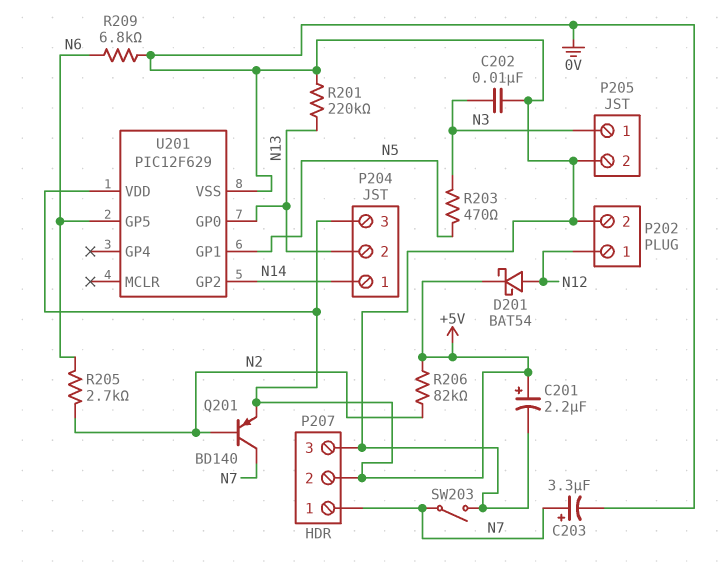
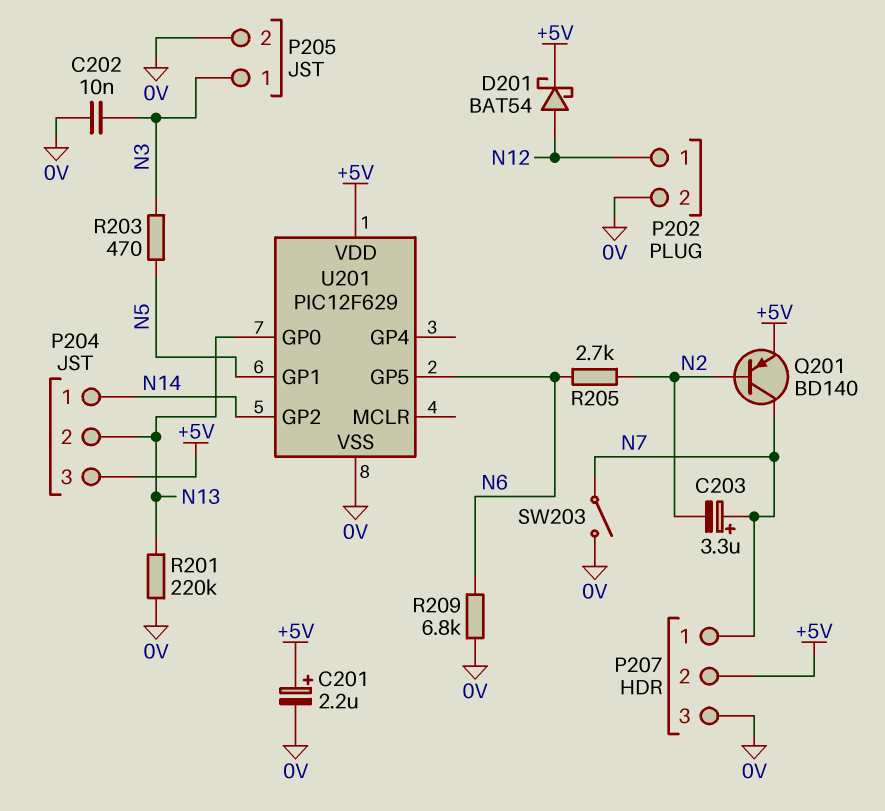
C203: 3.3uF (plus N7, minus 0V) -> 3.3uF (plus N7, minus N2)
R206: 82k (+5V, N2) -> none

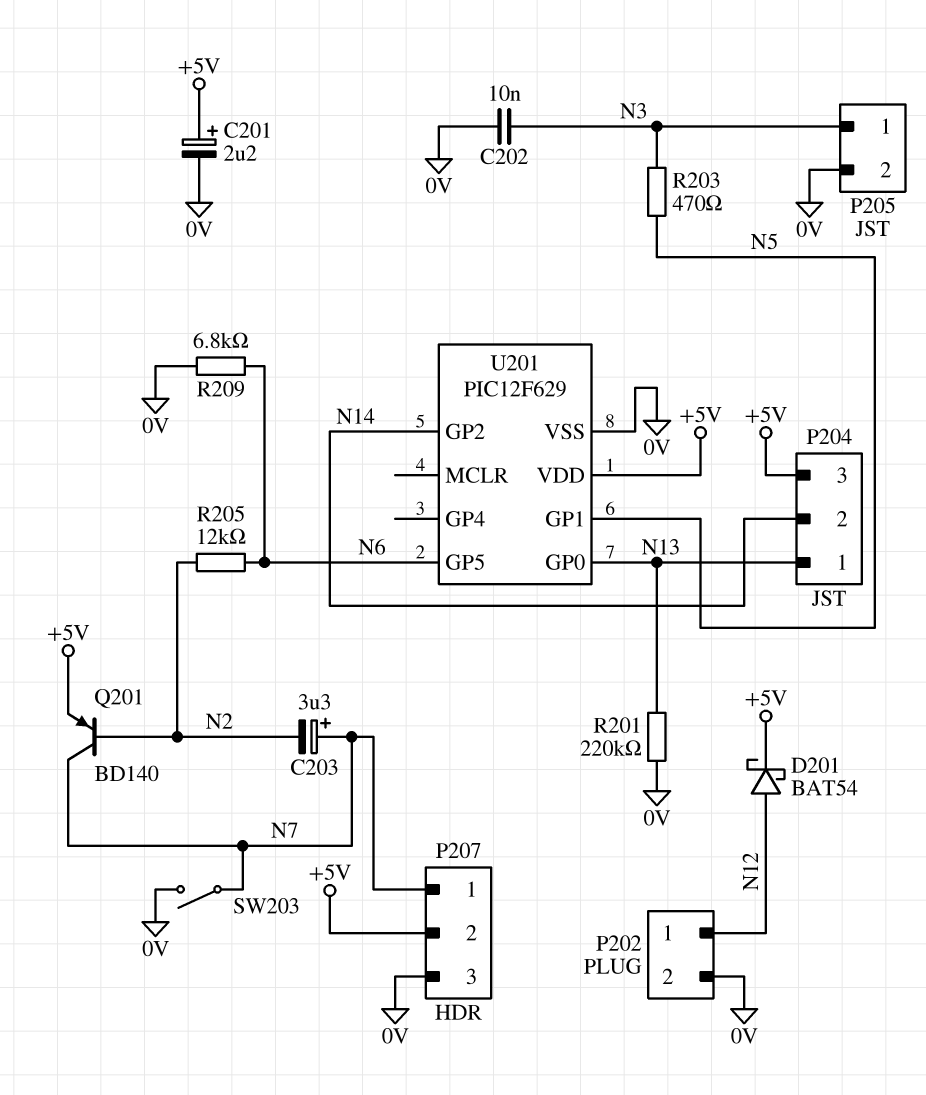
P204 pin 1: N14 -> N13
P204 pin 2: N13 -> N14
R205: 2.7k (N2, N6) -> 12k (N2, N6)

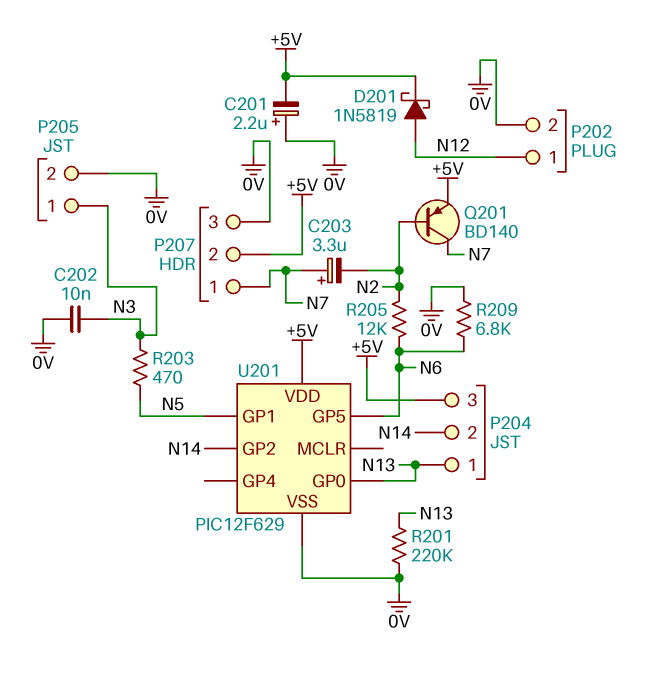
C201: 2.2uF (plus +5V, minus 0V) -> 2.2uF (plus 0V, minus +5V)
D201: schottky BAT54 (A N12, K +5V) -> schottky 1N5819 (A N12, K +5V)
SW203: switch (0V, N7) -> none

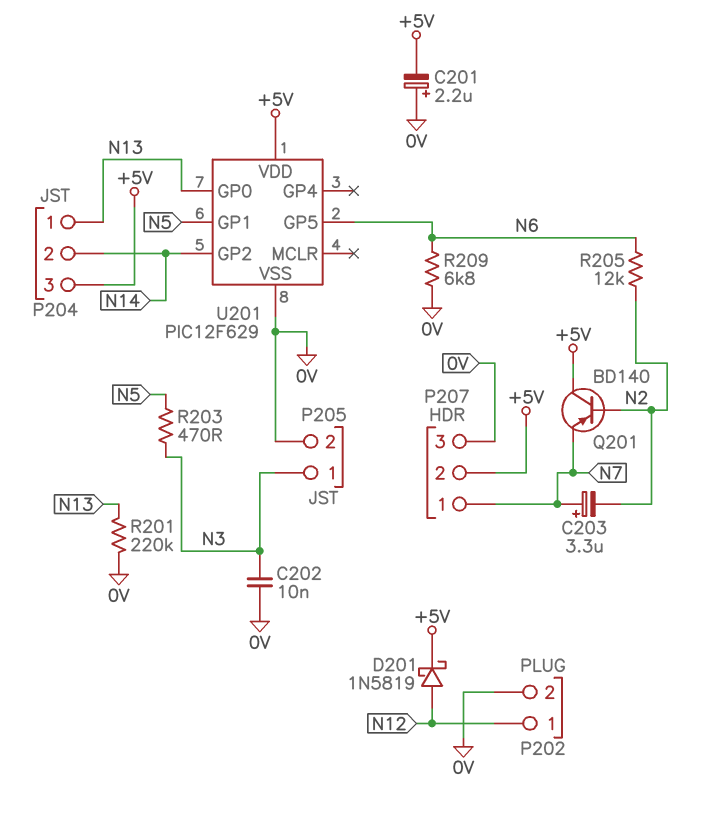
Q201: PNP BD140 (B N2, C N7, E +5V) -> PNP BD140 (B N2, C +5V, E N7)

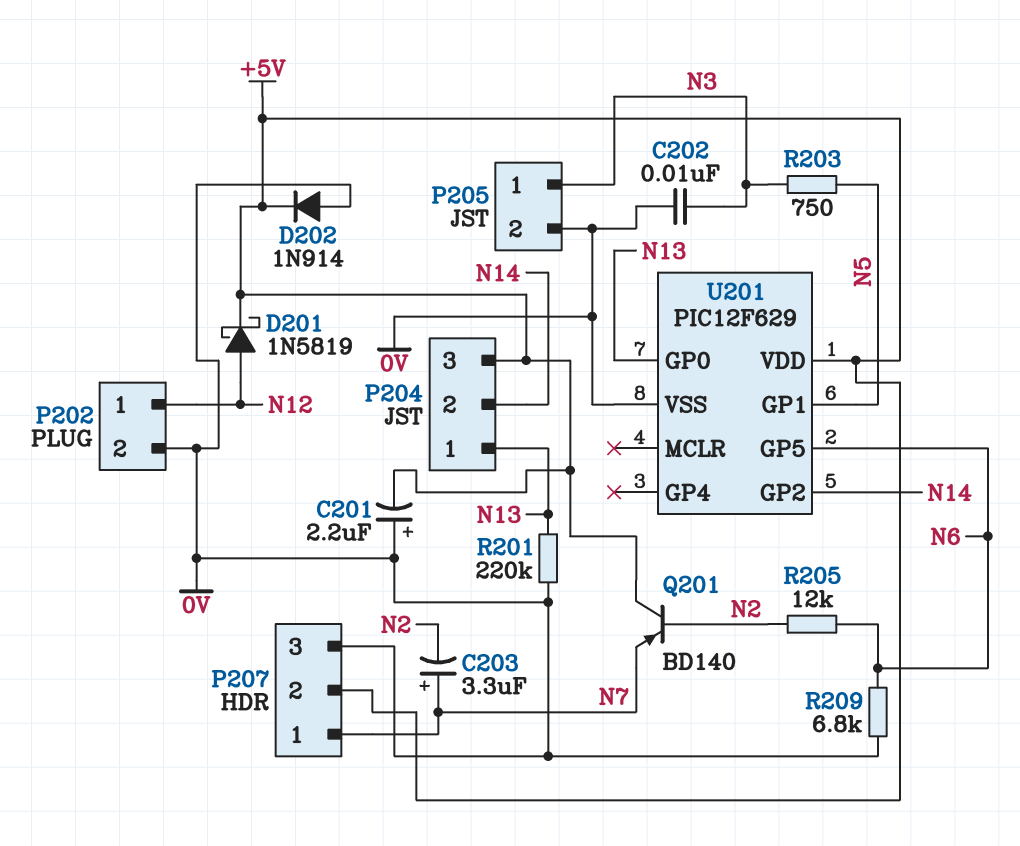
D202: none -> diode 1N914 (A 0V, K +5V)
R203: 470 (N3, N5) -> 750 (N3, N5)

